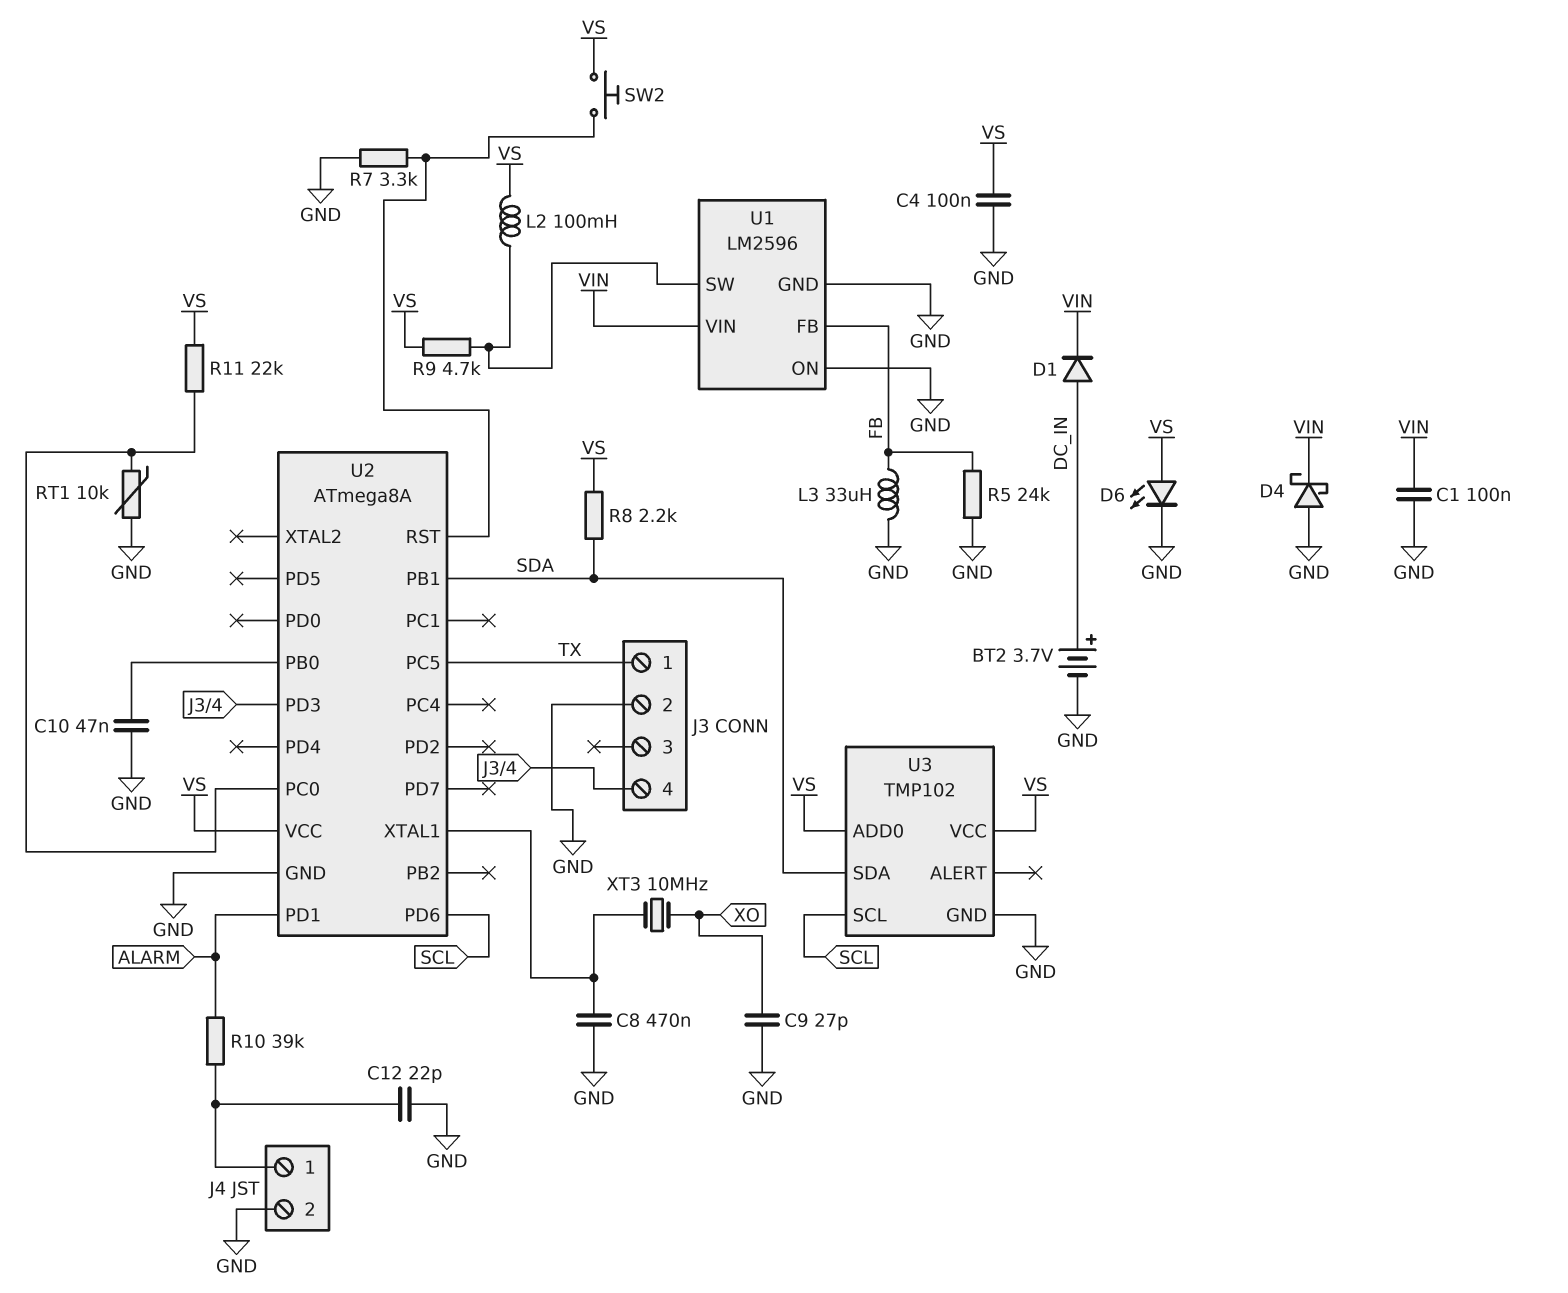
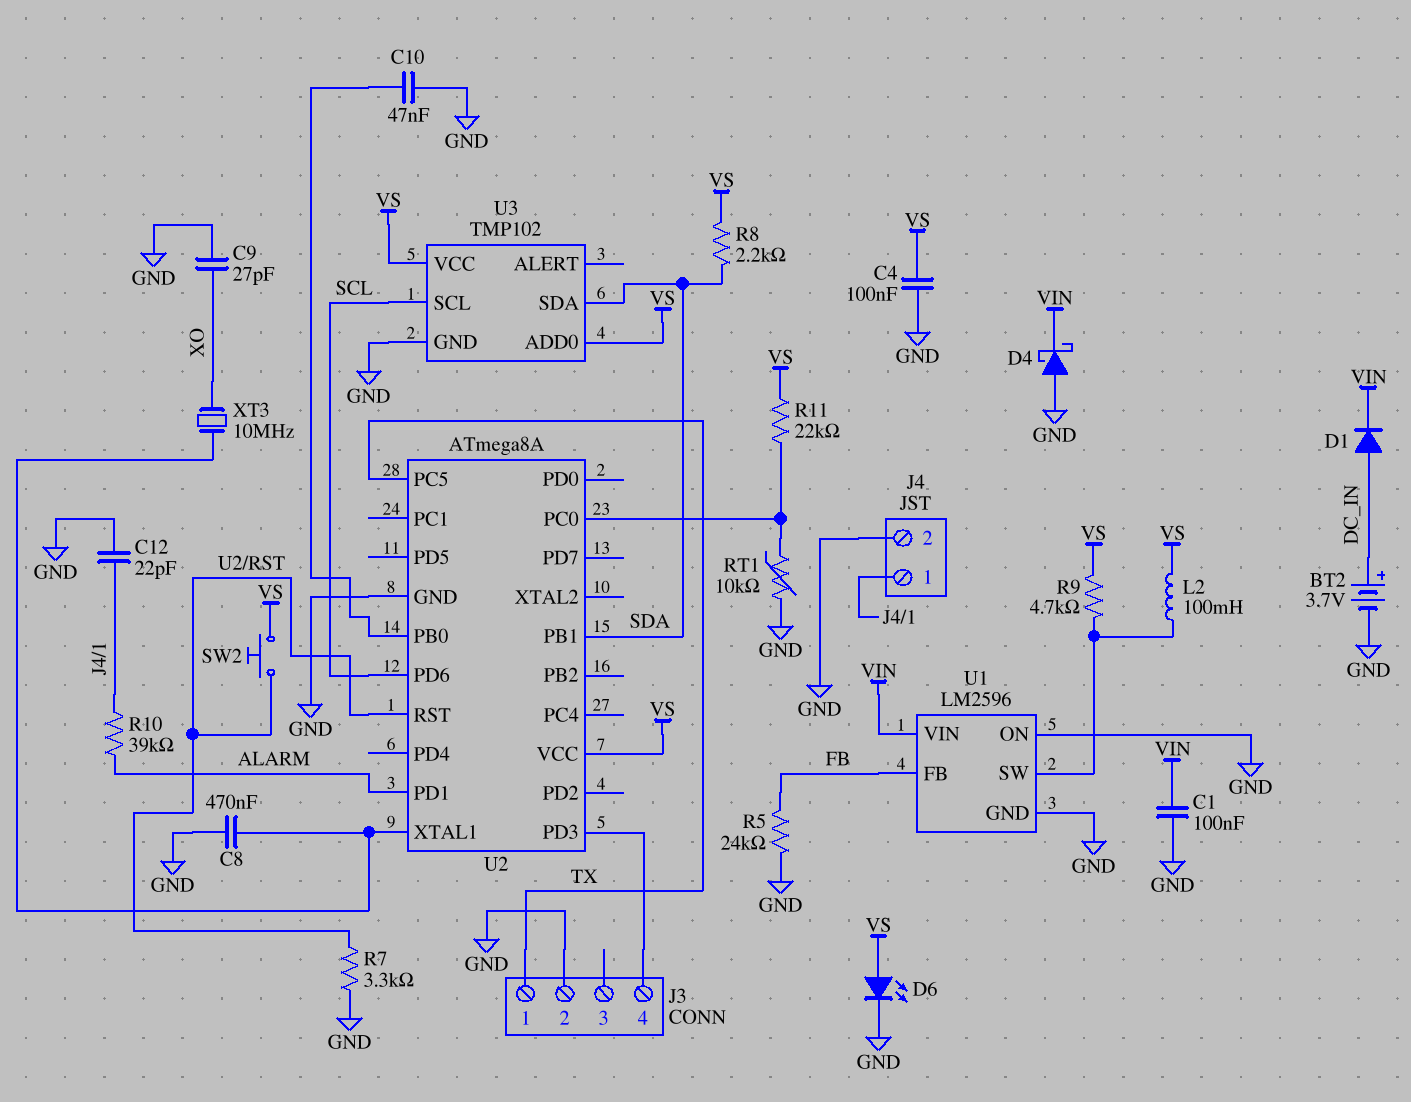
L3: 33uH (FB, GND) -> none

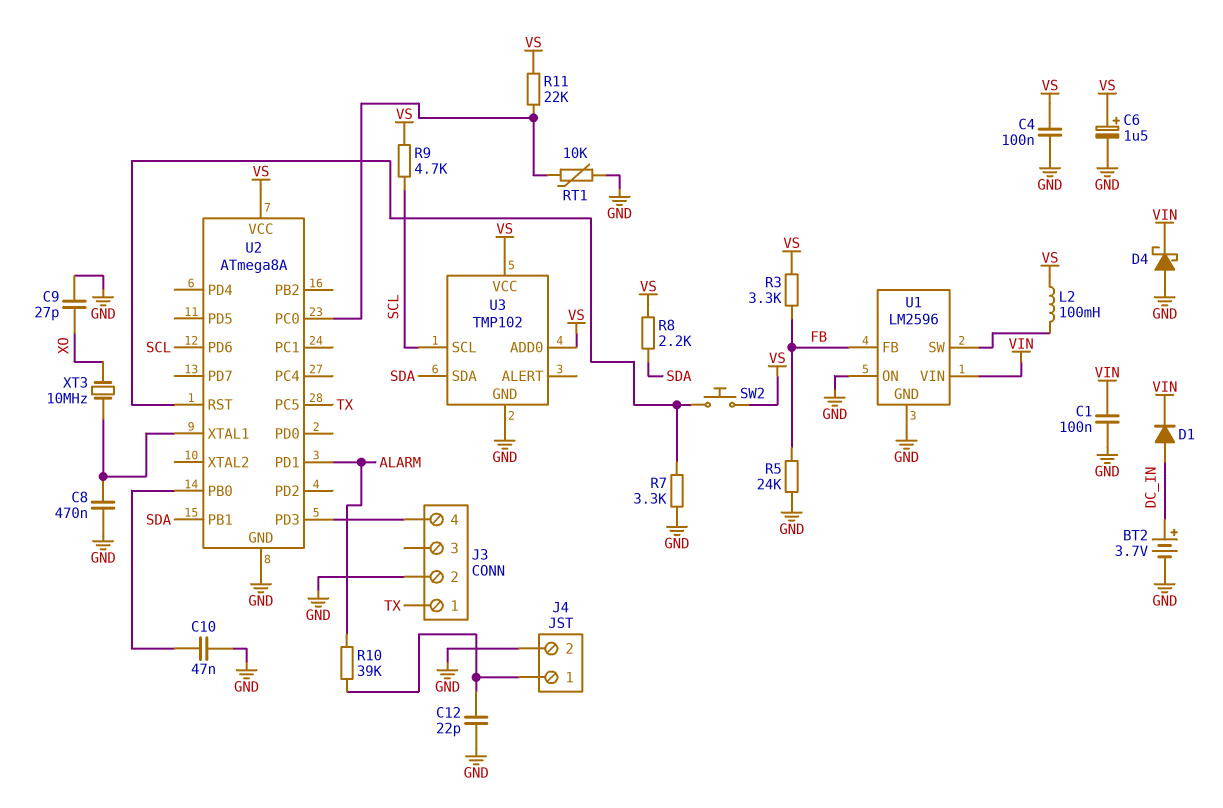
C6: none -> 1.5uF (plus VS, minus GND)
D6: LED (A VS, K GND) -> none
R3: none -> 3.3k (FB, VS)
R9: 4.7k (U1/SW, VS) -> 4.7k (SCL, VS)

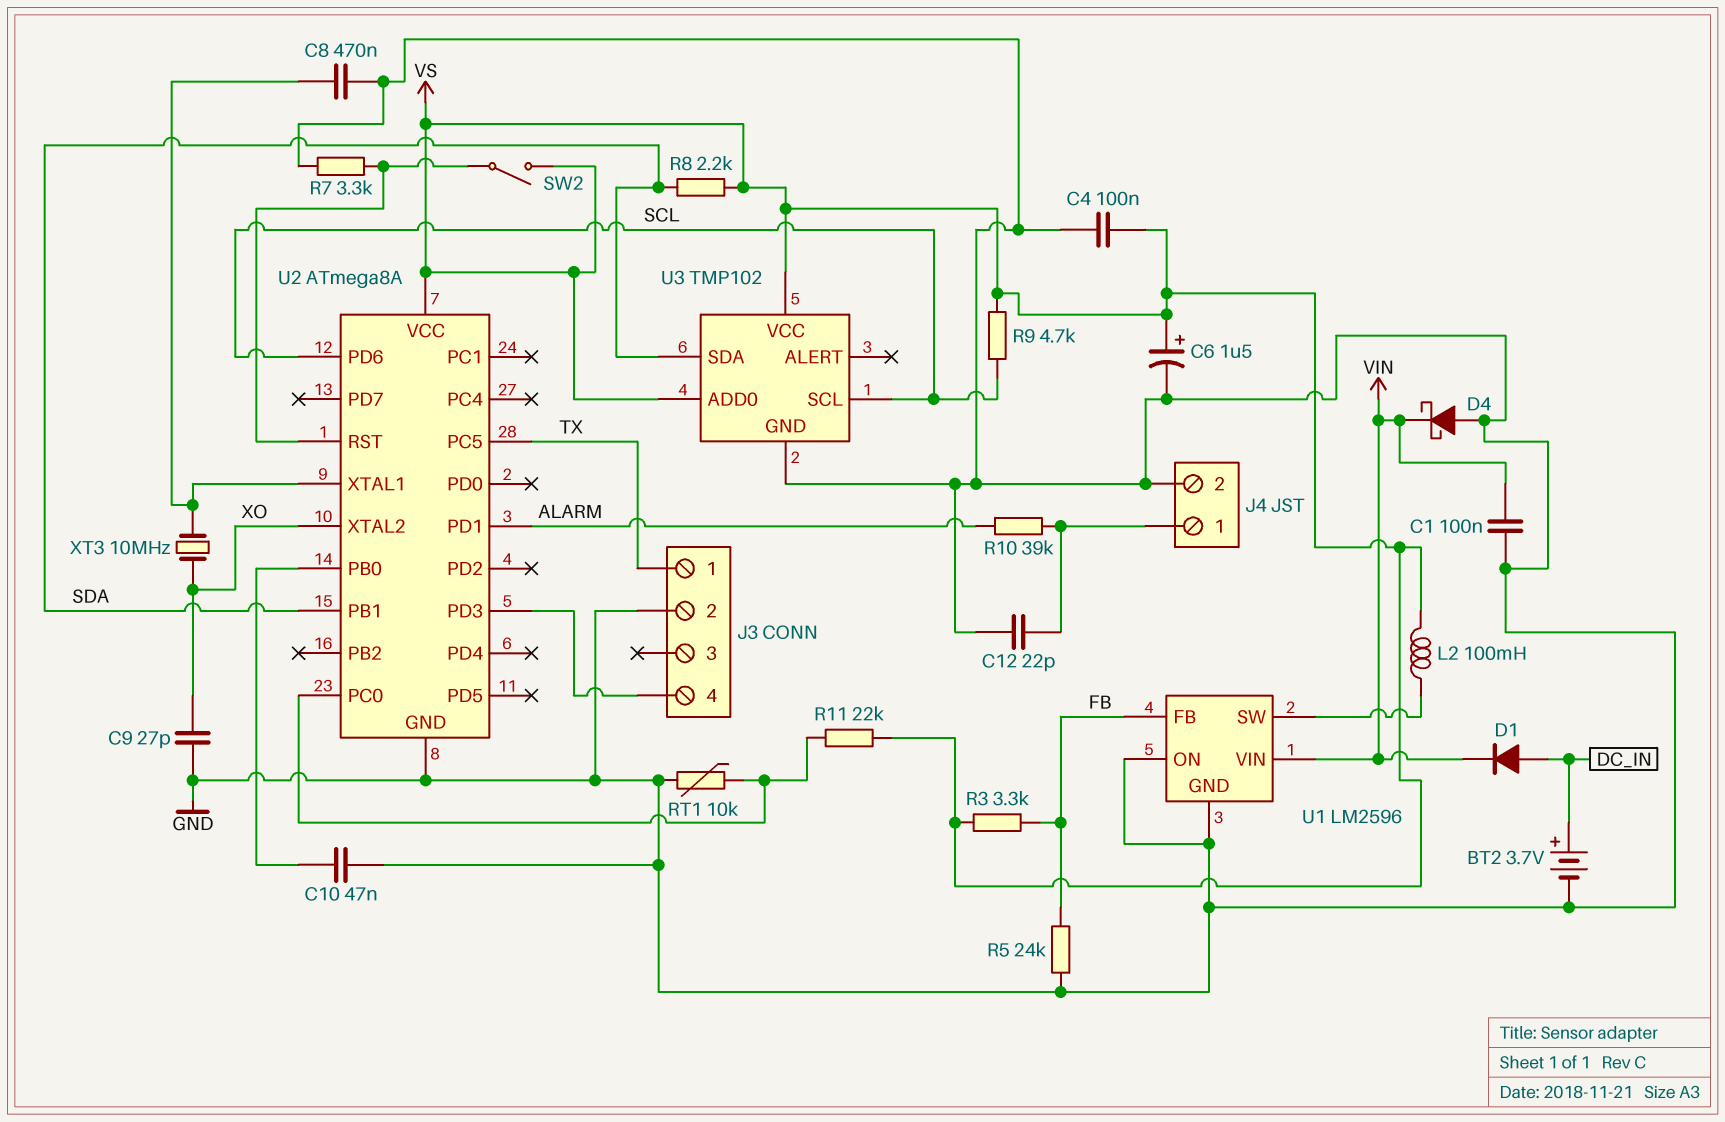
SW2: button (U2/RST, VS) -> switch (U2/RST, VS)
U2 pin XTAL2: none -> XO

